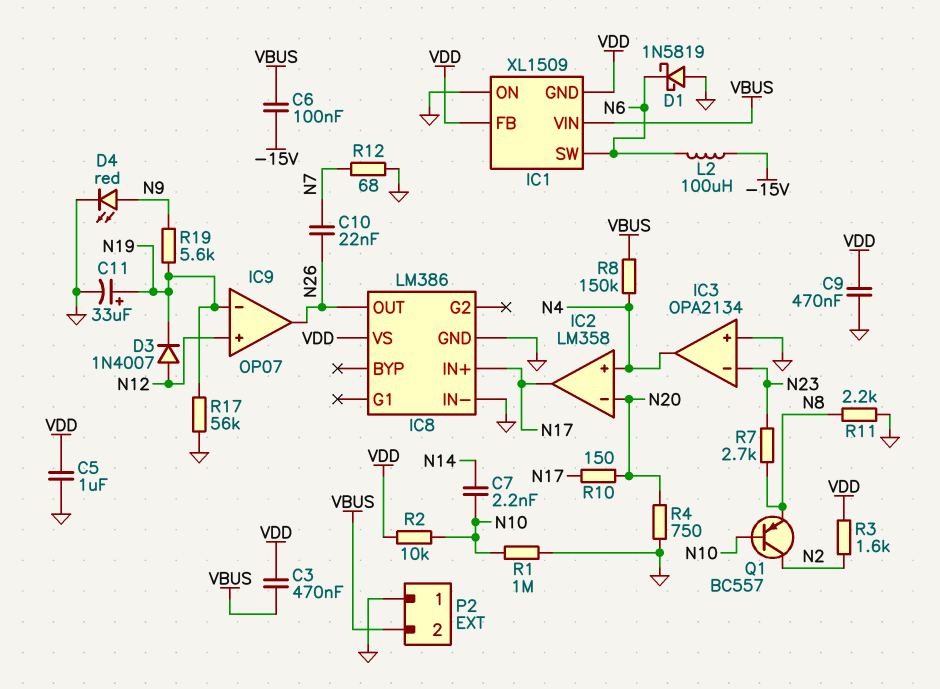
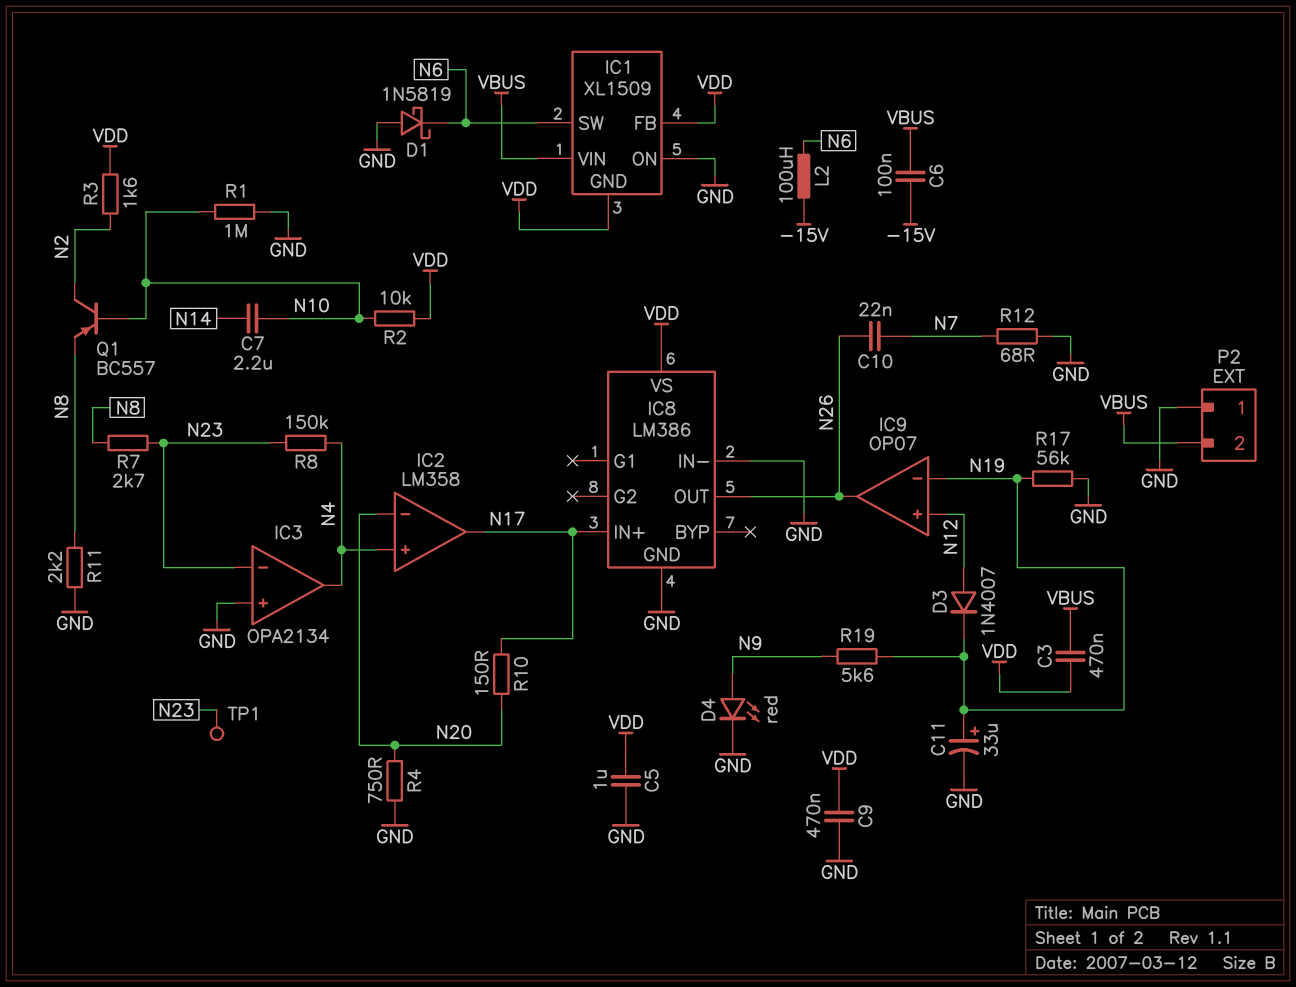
C7: 2.2nF (N10, N14) -> 2.2uF (N10, N14)
R8: 150k (N4, VBUS) -> 150k (N4, N23)
TP1: none -> test point (N23)

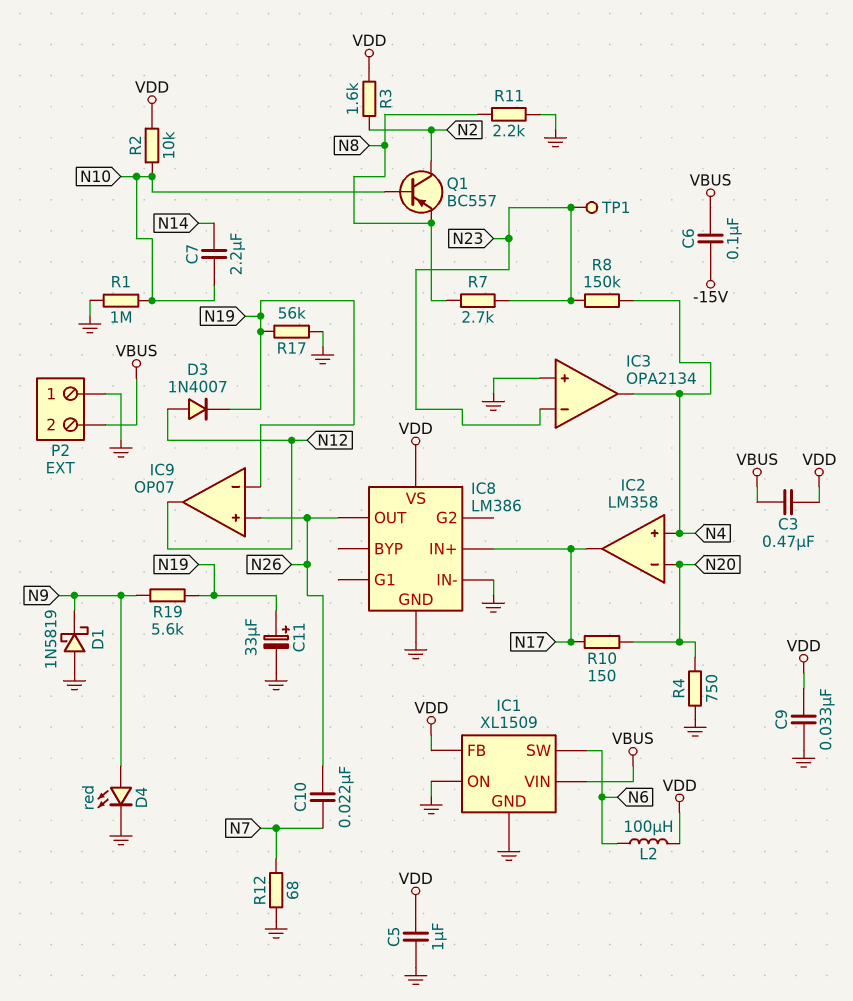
C9: 470nF (GND, VDD) -> 33nF (GND, VDD)
D1: schottky 1N5819 (A GND, K N6) -> schottky 1N5819 (A GND, K N9)
IC1 pin GND: VDD -> GND
IC9 pin in+: N12 -> N26
IC9 pin out: N26 -> N12
L2: 100uH (-15V, N6) -> 100uH (N6, VDD)

